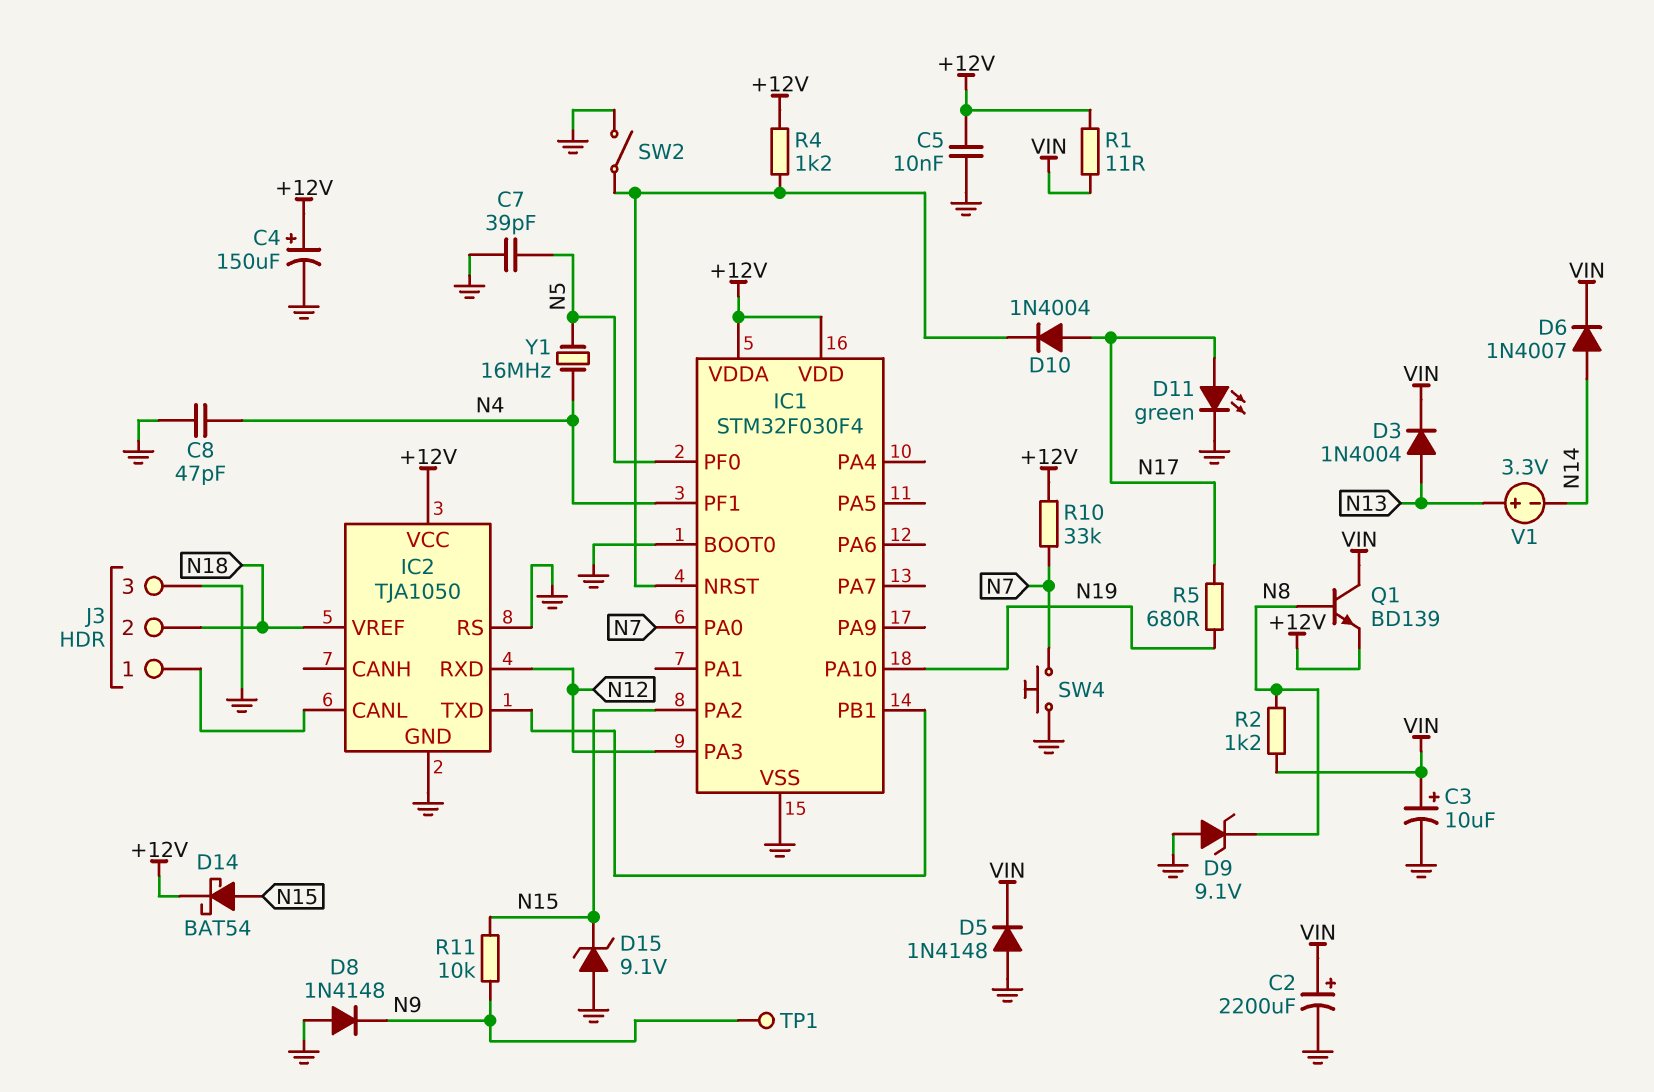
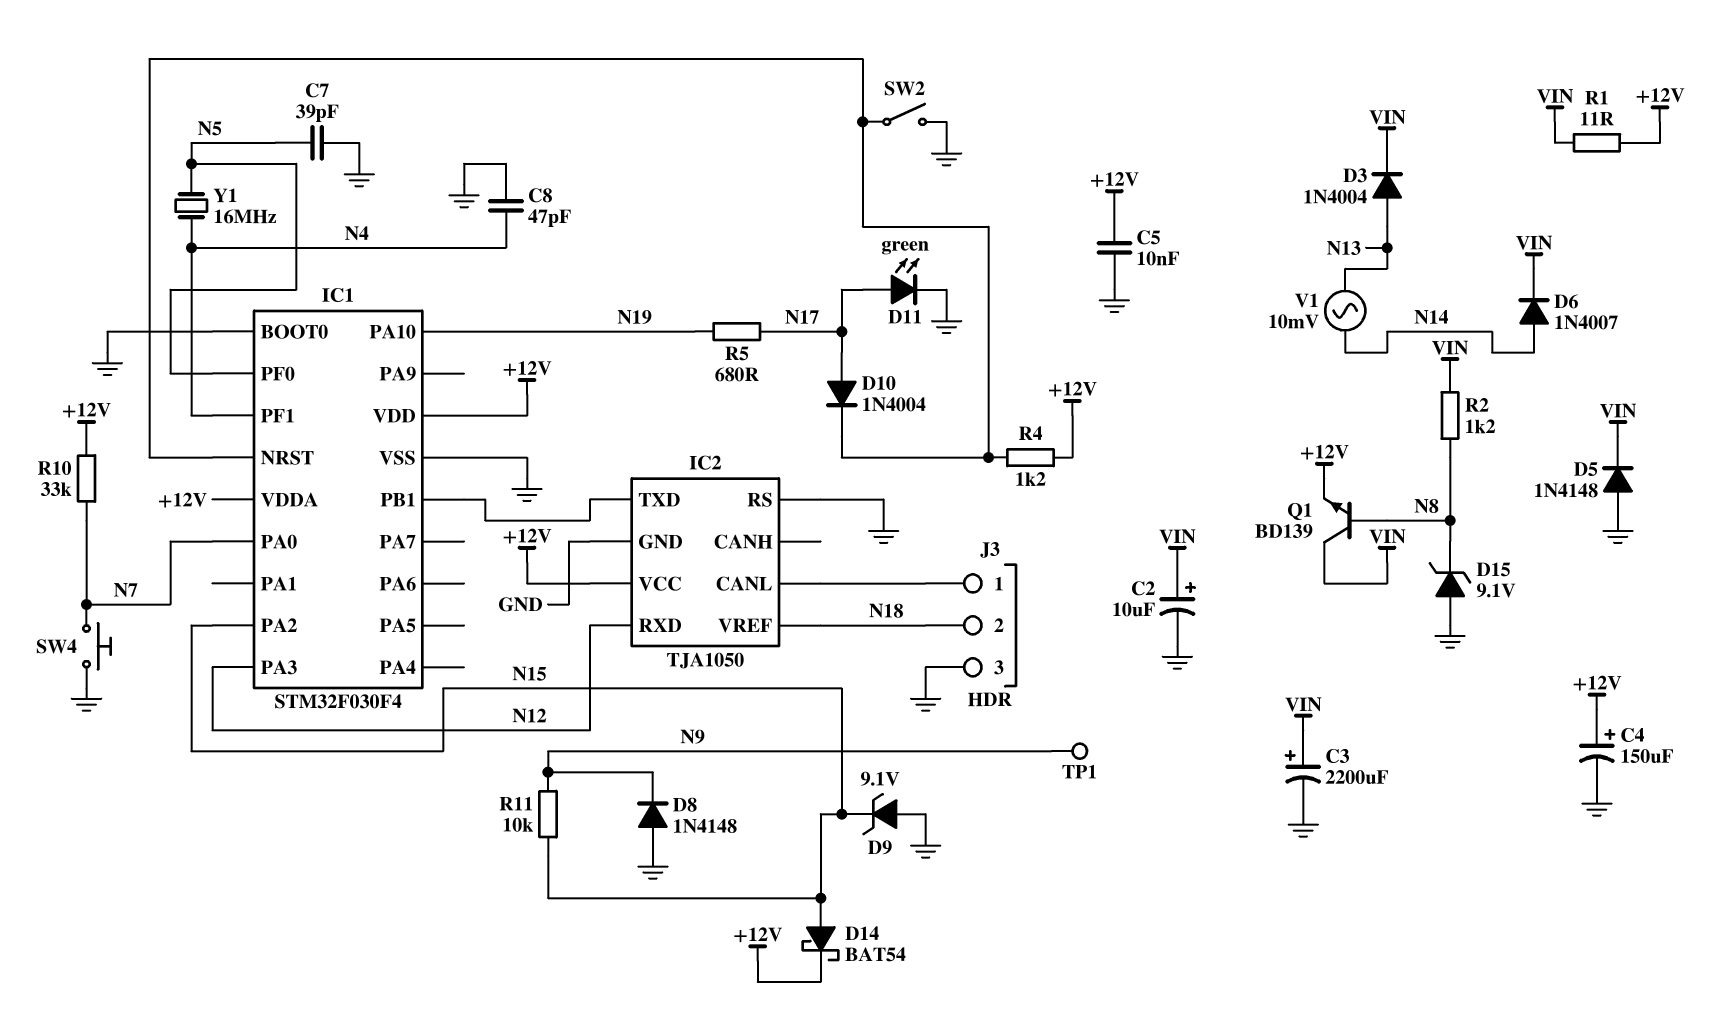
C2: 2200uF (plus VIN, minus GND) -> 10uF (plus VIN, minus GND)
C3: 10uF (plus VIN, minus GND) -> 2200uF (plus VIN, minus GND)
D9: zener 9.1V (A GND, K N8) -> zener 9.1V (A GND, K N15)
D15: zener 9.1V (A GND, K N15) -> zener 9.1V (A GND, K N8)
V1: 3.3V (plus N13, minus N14) -> AC 10mV (N13, N14)

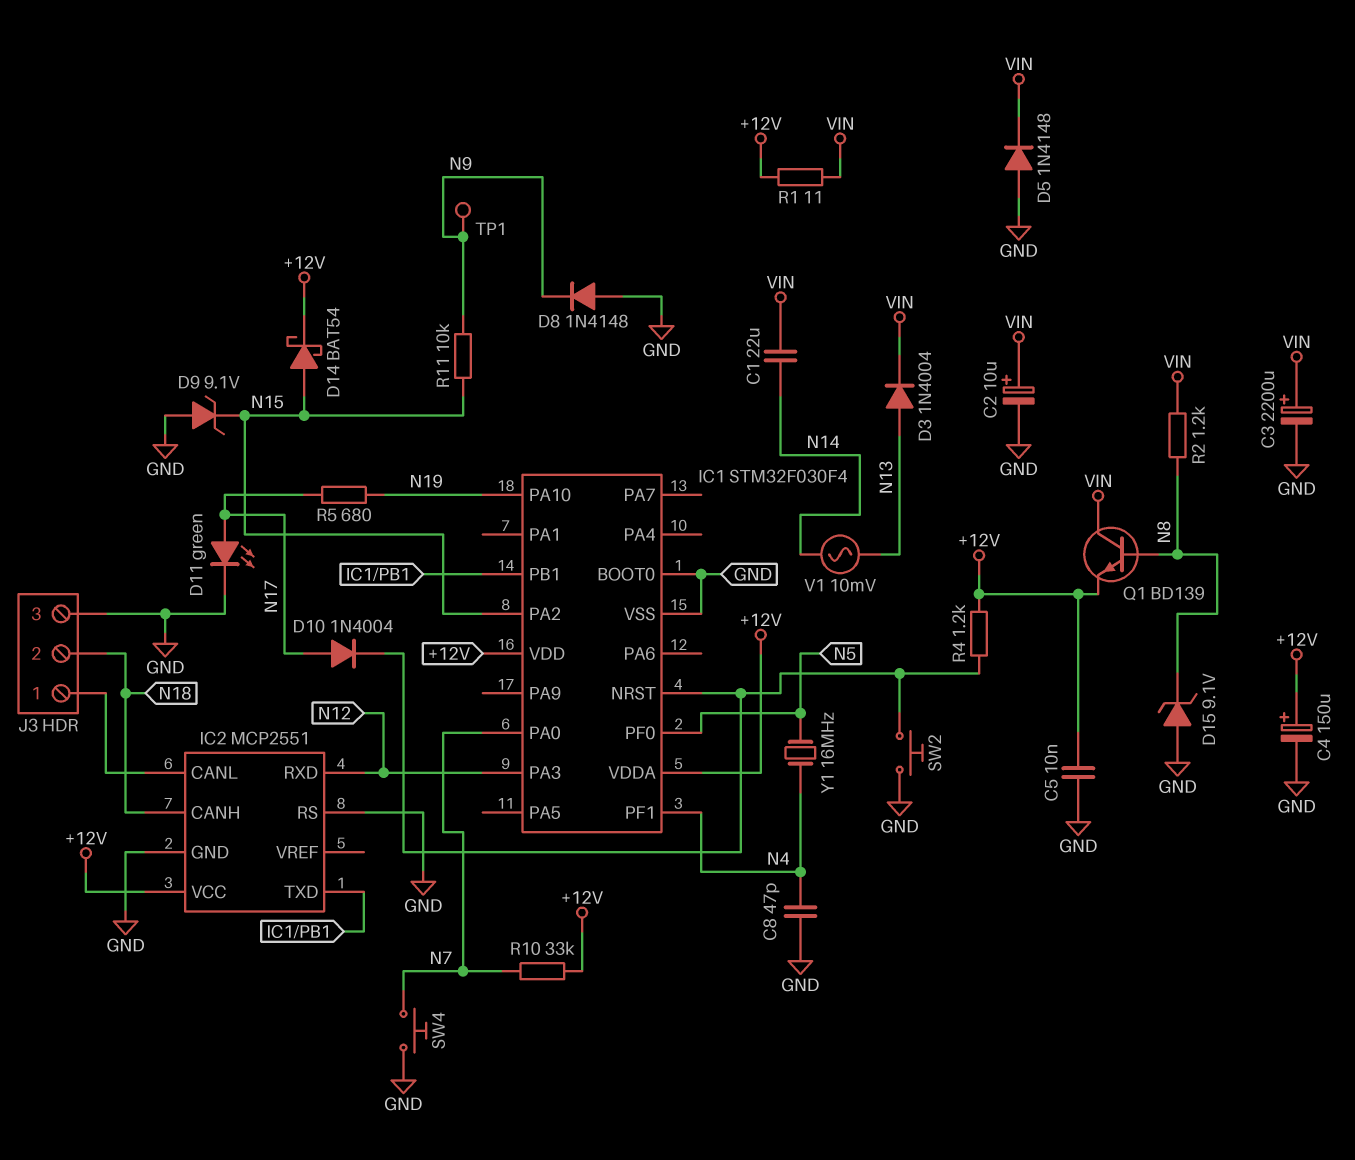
C1: none -> 22uF (N14, VIN)
C7: 39pF (GND, N5) -> none
D6: diode 1N4007 (A N14, K VIN) -> none
IC2: TJA1050 -> MCP2551
IC2 pin CANH: none -> N18
IC2 pin VREF: N18 -> none
SW2: switch (GND, IC1/NRST) -> button (GND, IC1/NRST)

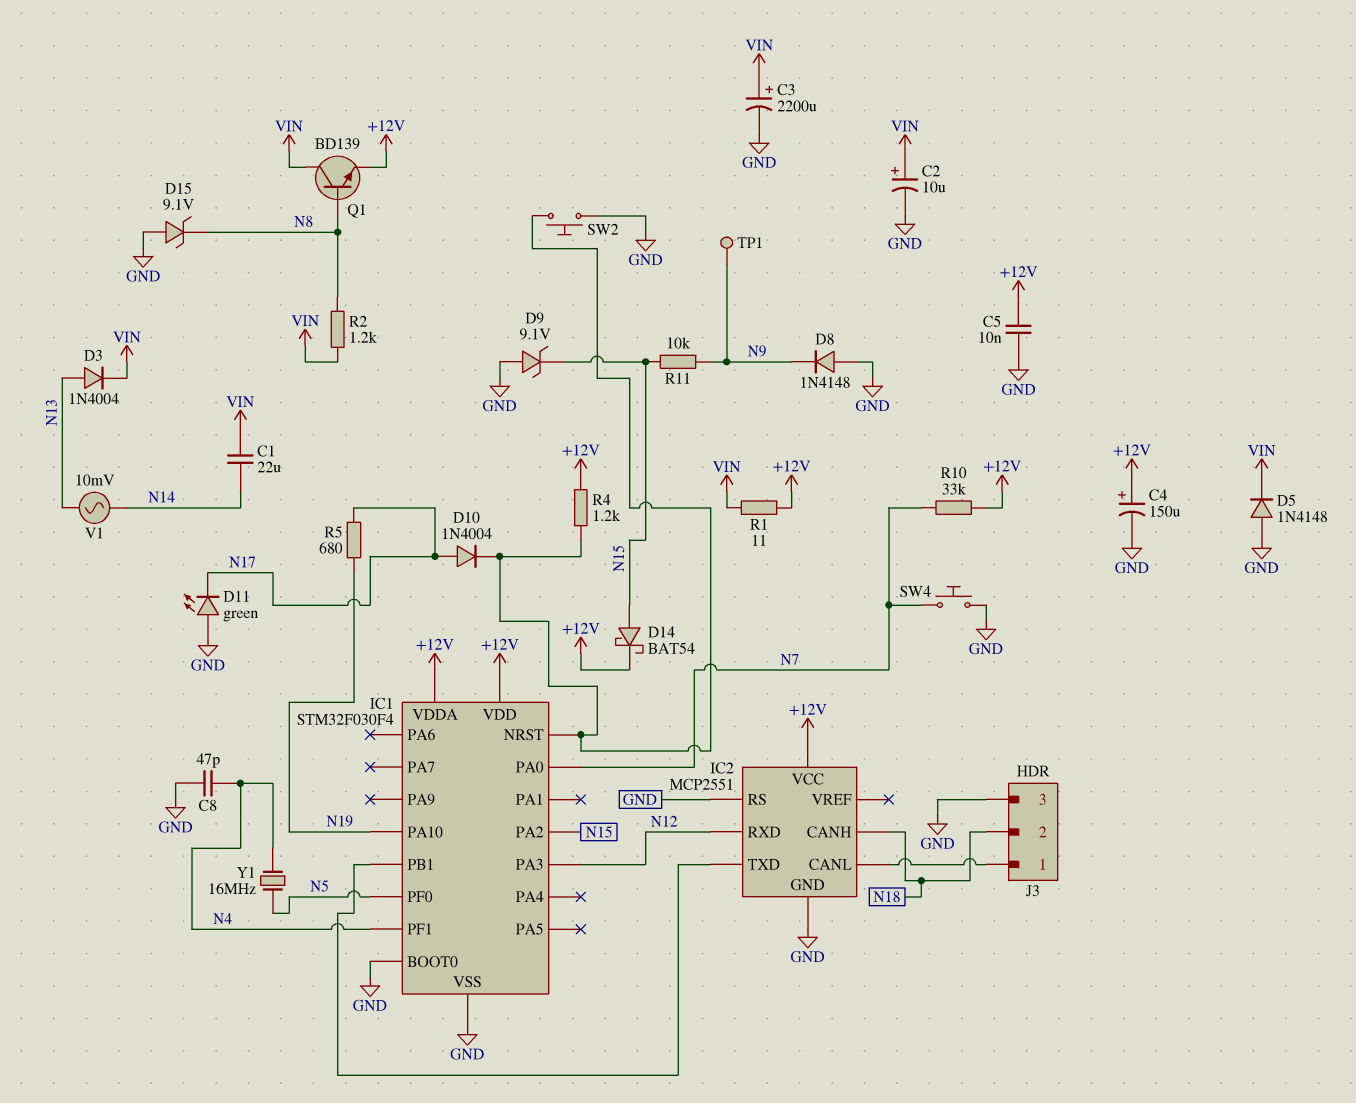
D11: LED green (A N17, K GND) -> LED green (A GND, K N17)

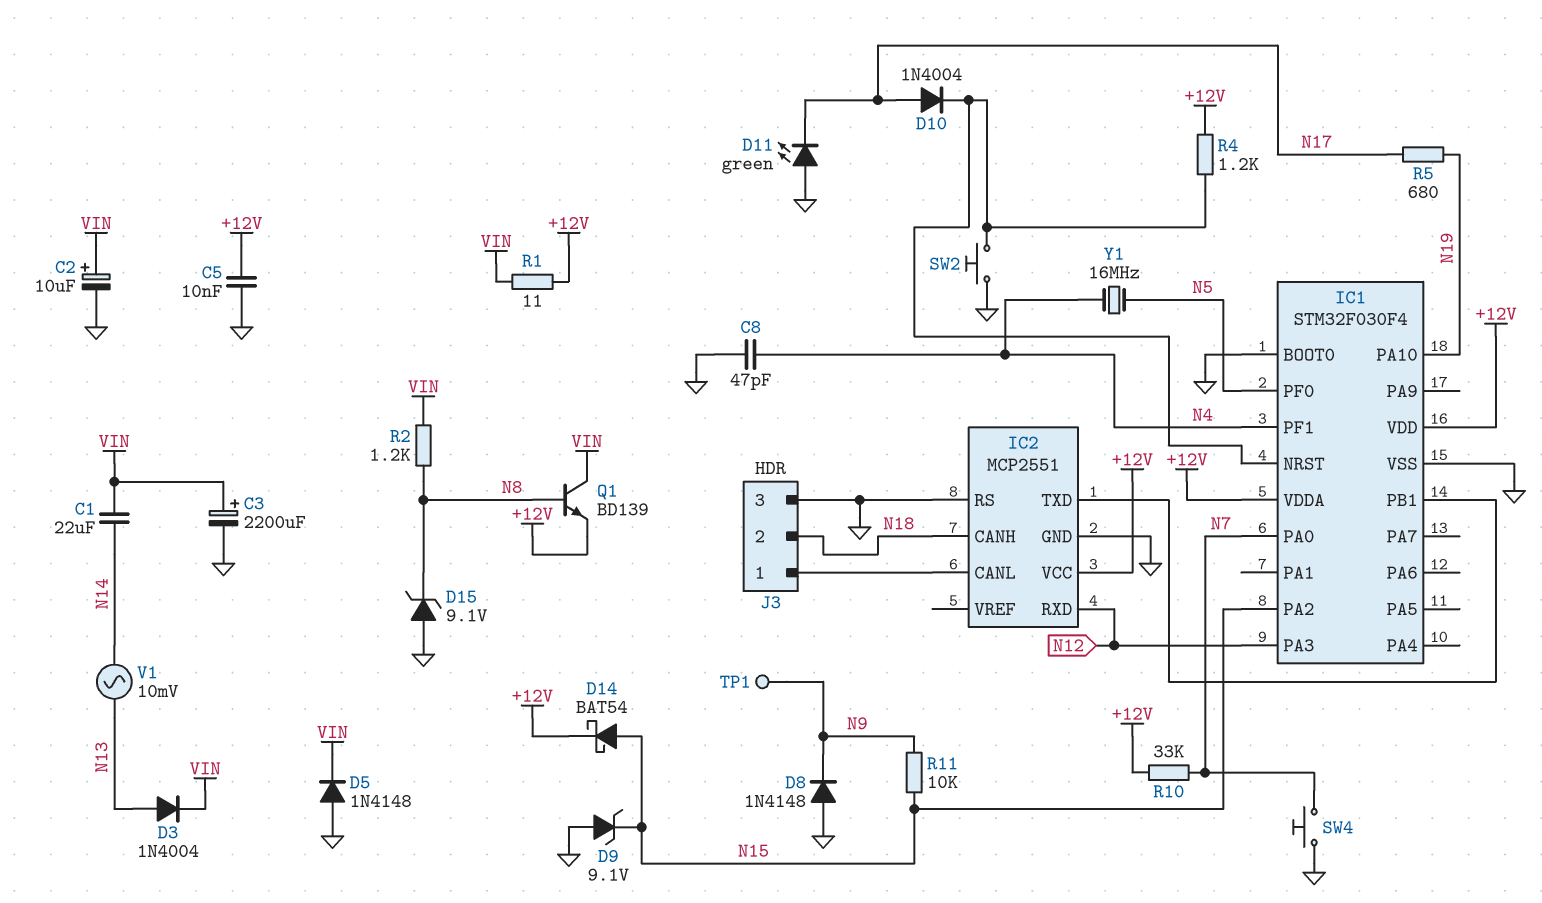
C4: 150uF (plus +12V, minus GND) -> none

